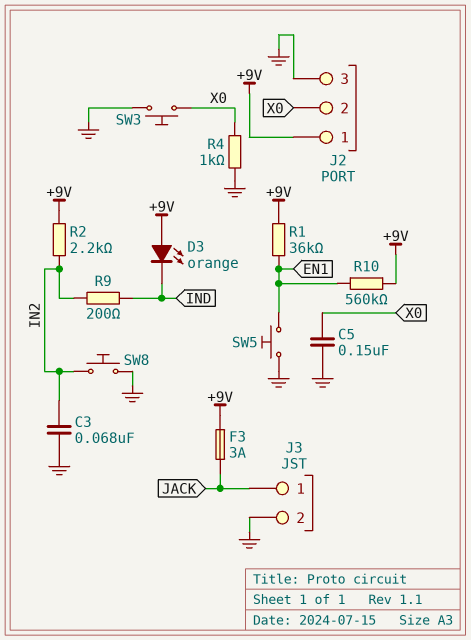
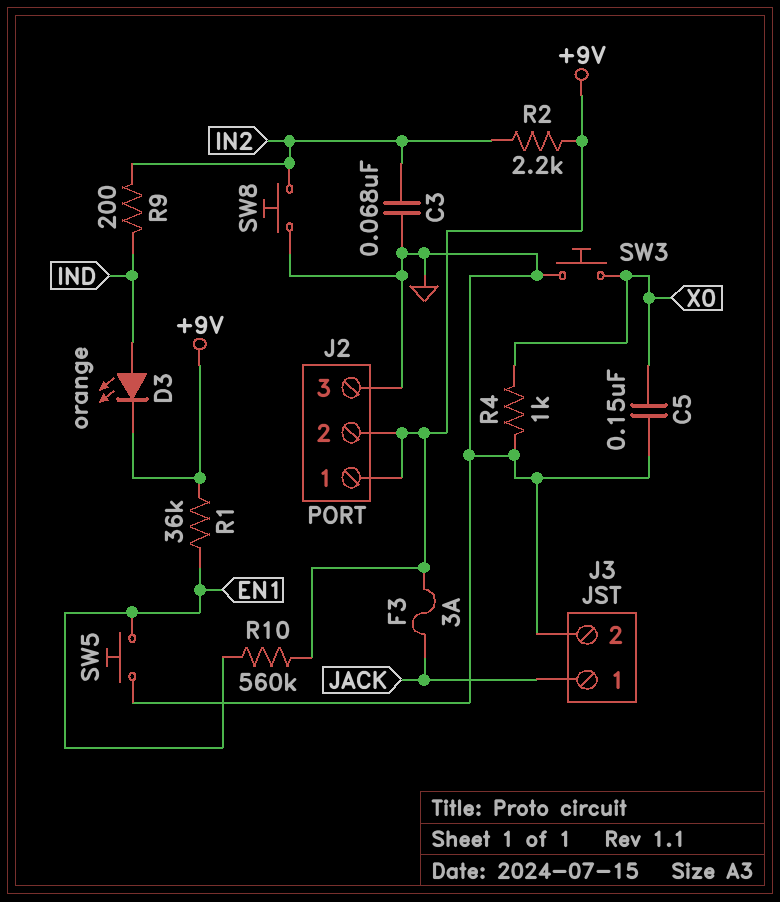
D3: LED orange (A +9V, K IND) -> LED orange (A IND, K +9V)
J2 pin 2: X0 -> +9V

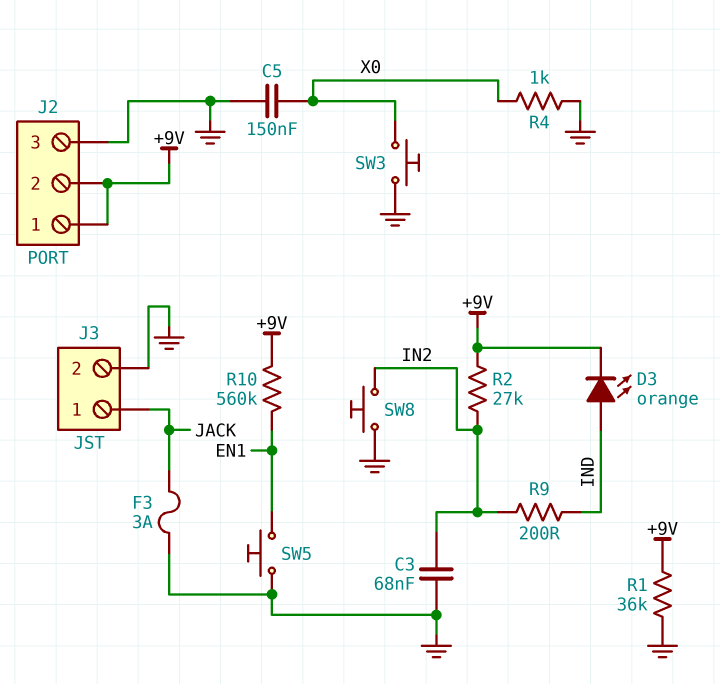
F3: 3A (+9V, JACK) -> 3A (GND, JACK)
R1: 36k (+9V, EN1) -> 36k (+9V, GND)
R2: 2.2k (+9V, IN2) -> 27k (+9V, IN2)

